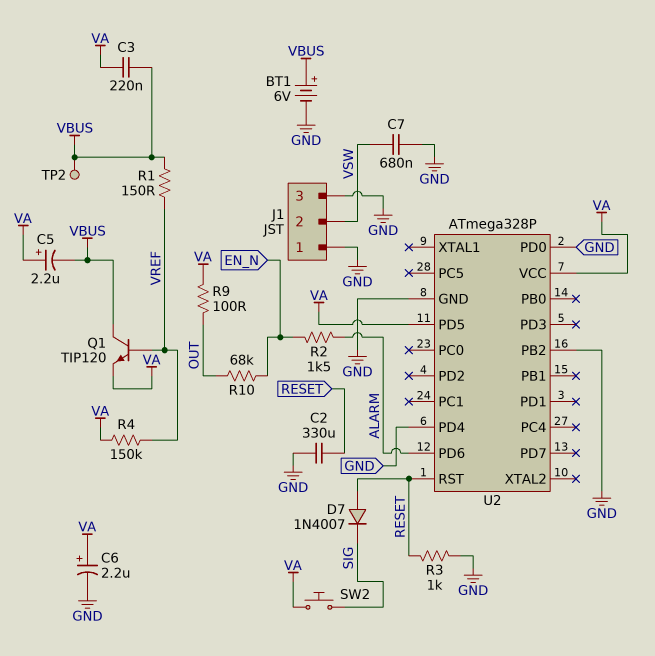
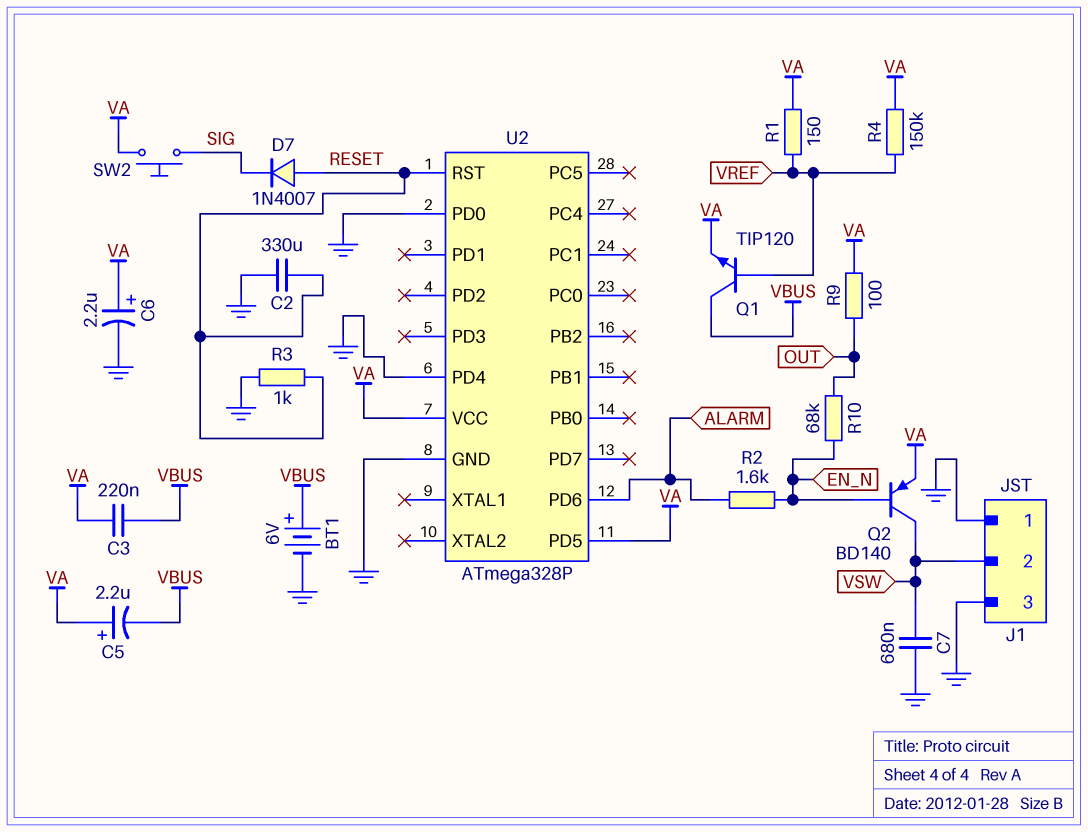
Q2: none -> PNP BD140 (B EN_N, C VSW, E VA)
R1: 150 (VBUS, VREF) -> 150 (VA, VREF)
R2: 1.5k (ALARM, EN_N) -> 1.6k (ALARM, EN_N)
TP2: test point (VBUS) -> none
U2 pin PB2: GND -> none

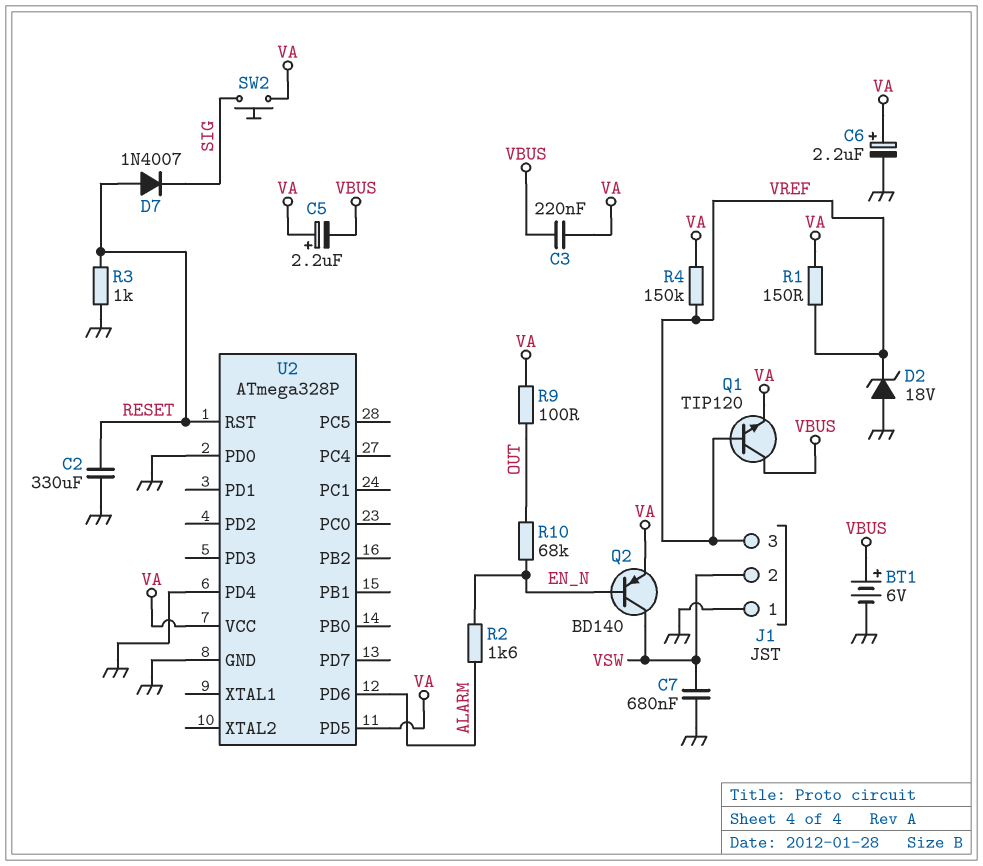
D2: none -> zener 18V (A GND, K VREF)
J1 pin 3: GND -> VREF

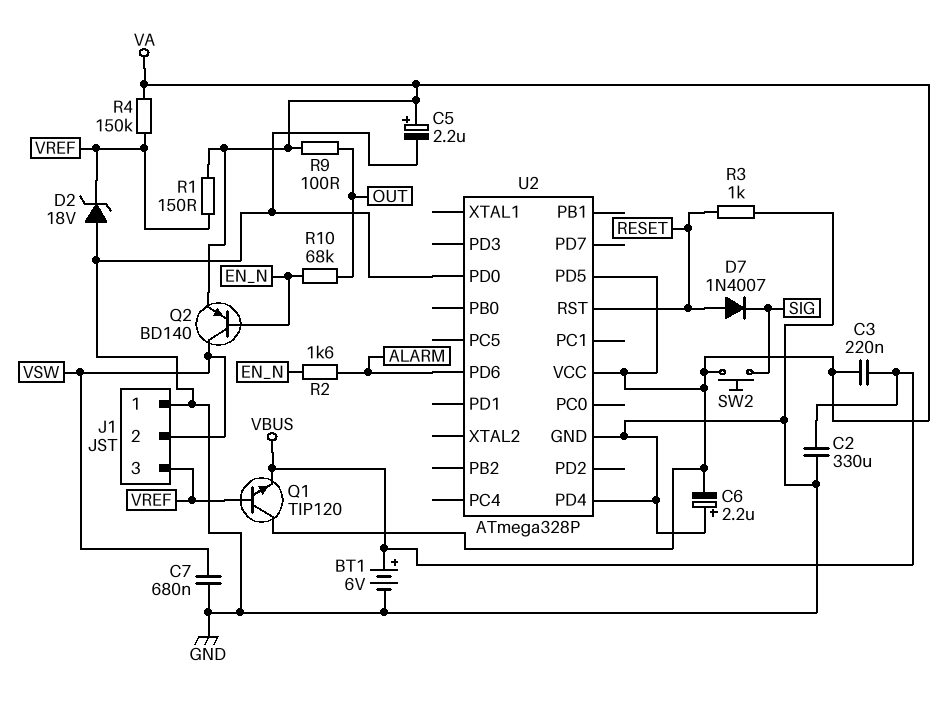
C2: 330uF (GND, RESET) -> 330uF (GND, VBUS)
C5: 2.2uF (plus VA, minus VBUS) -> 2.2uF (plus VA, minus GND)
C6: 2.2uF (plus VA, minus GND) -> 2.2uF (plus GND, minus VA)
Q1: NPN TIP120 (B VREF, C VBUS, E VA) -> NPN TIP120 (B VREF, C VA, E VBUS)

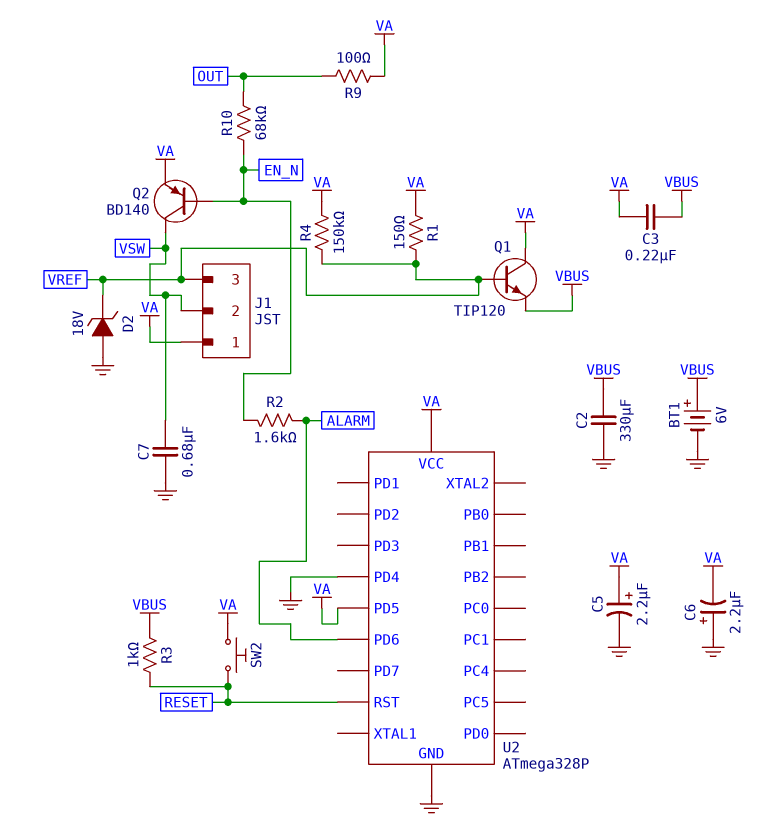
D7: diode 1N4007 (A RESET, K SIG) -> none
J1 pin 1: GND -> VA
R3: 1k (GND, RESET) -> 1k (RESET, VBUS)
SW2: button (SIG, VA) -> button (RESET, VA)
U2 pin PD0: GND -> none

